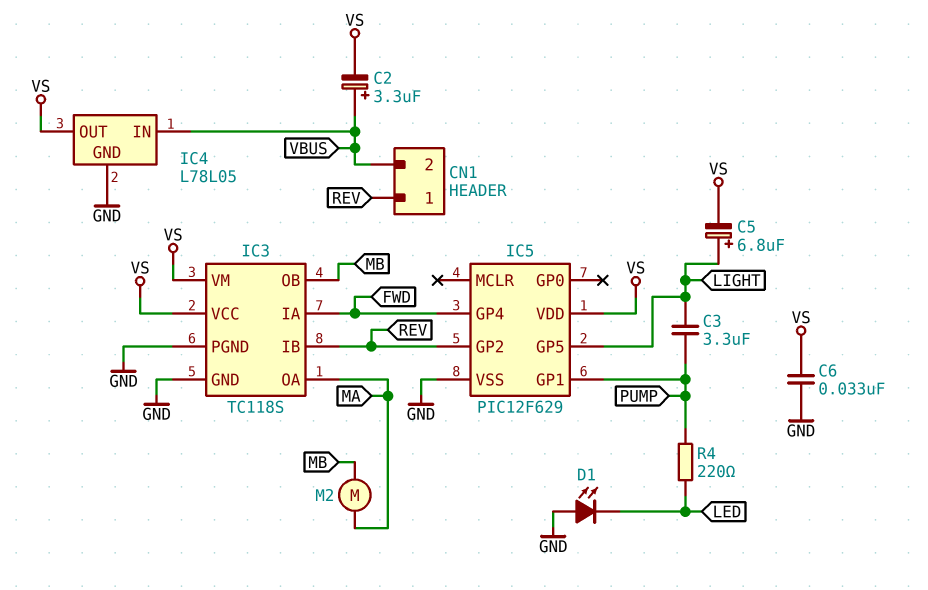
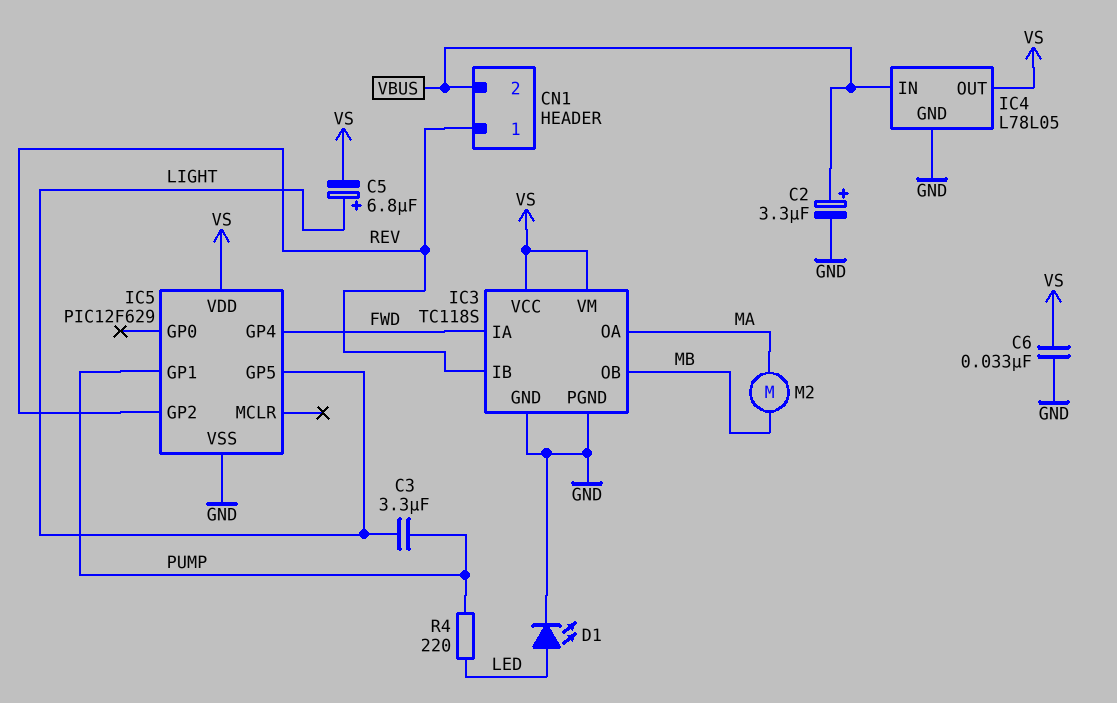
C2: 3.3uF (plus VBUS, minus VS) -> 3.3uF (plus VBUS, minus GND)
D1: LED (A GND, K LED) -> LED (A LED, K GND)

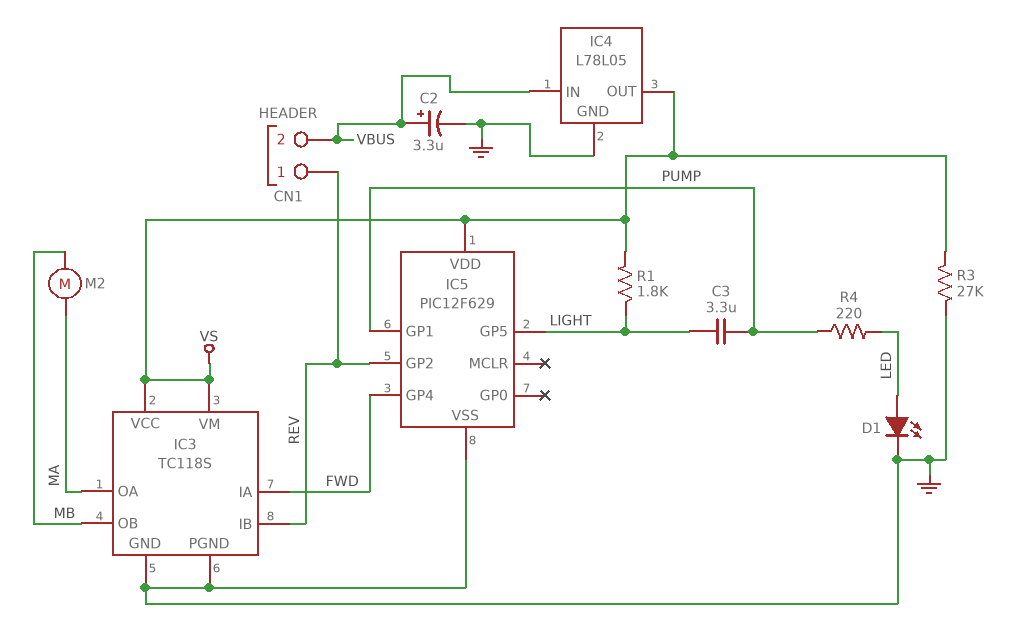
C5: 6.8uF (plus LIGHT, minus VS) -> none
C6: 33nF (GND, VS) -> none
R1: none -> 1.8k (LIGHT, VS)
R3: none -> 27k (GND, VS)

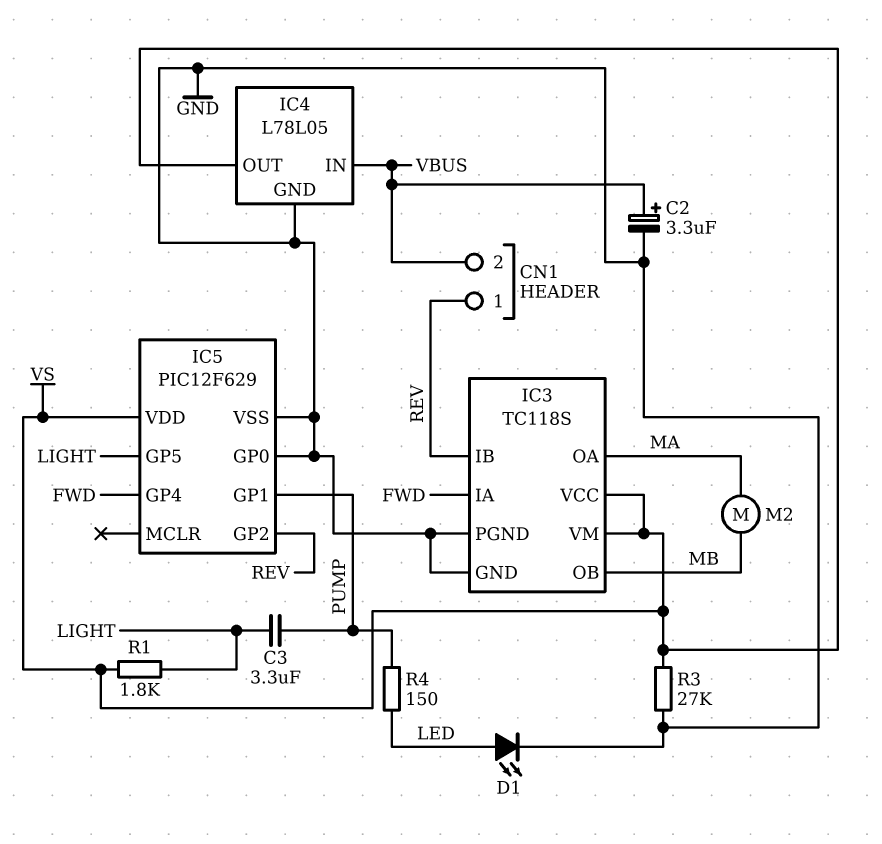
IC5 pin GP0: none -> GND
R4: 220 (LED, PUMP) -> 150 (LED, PUMP)

